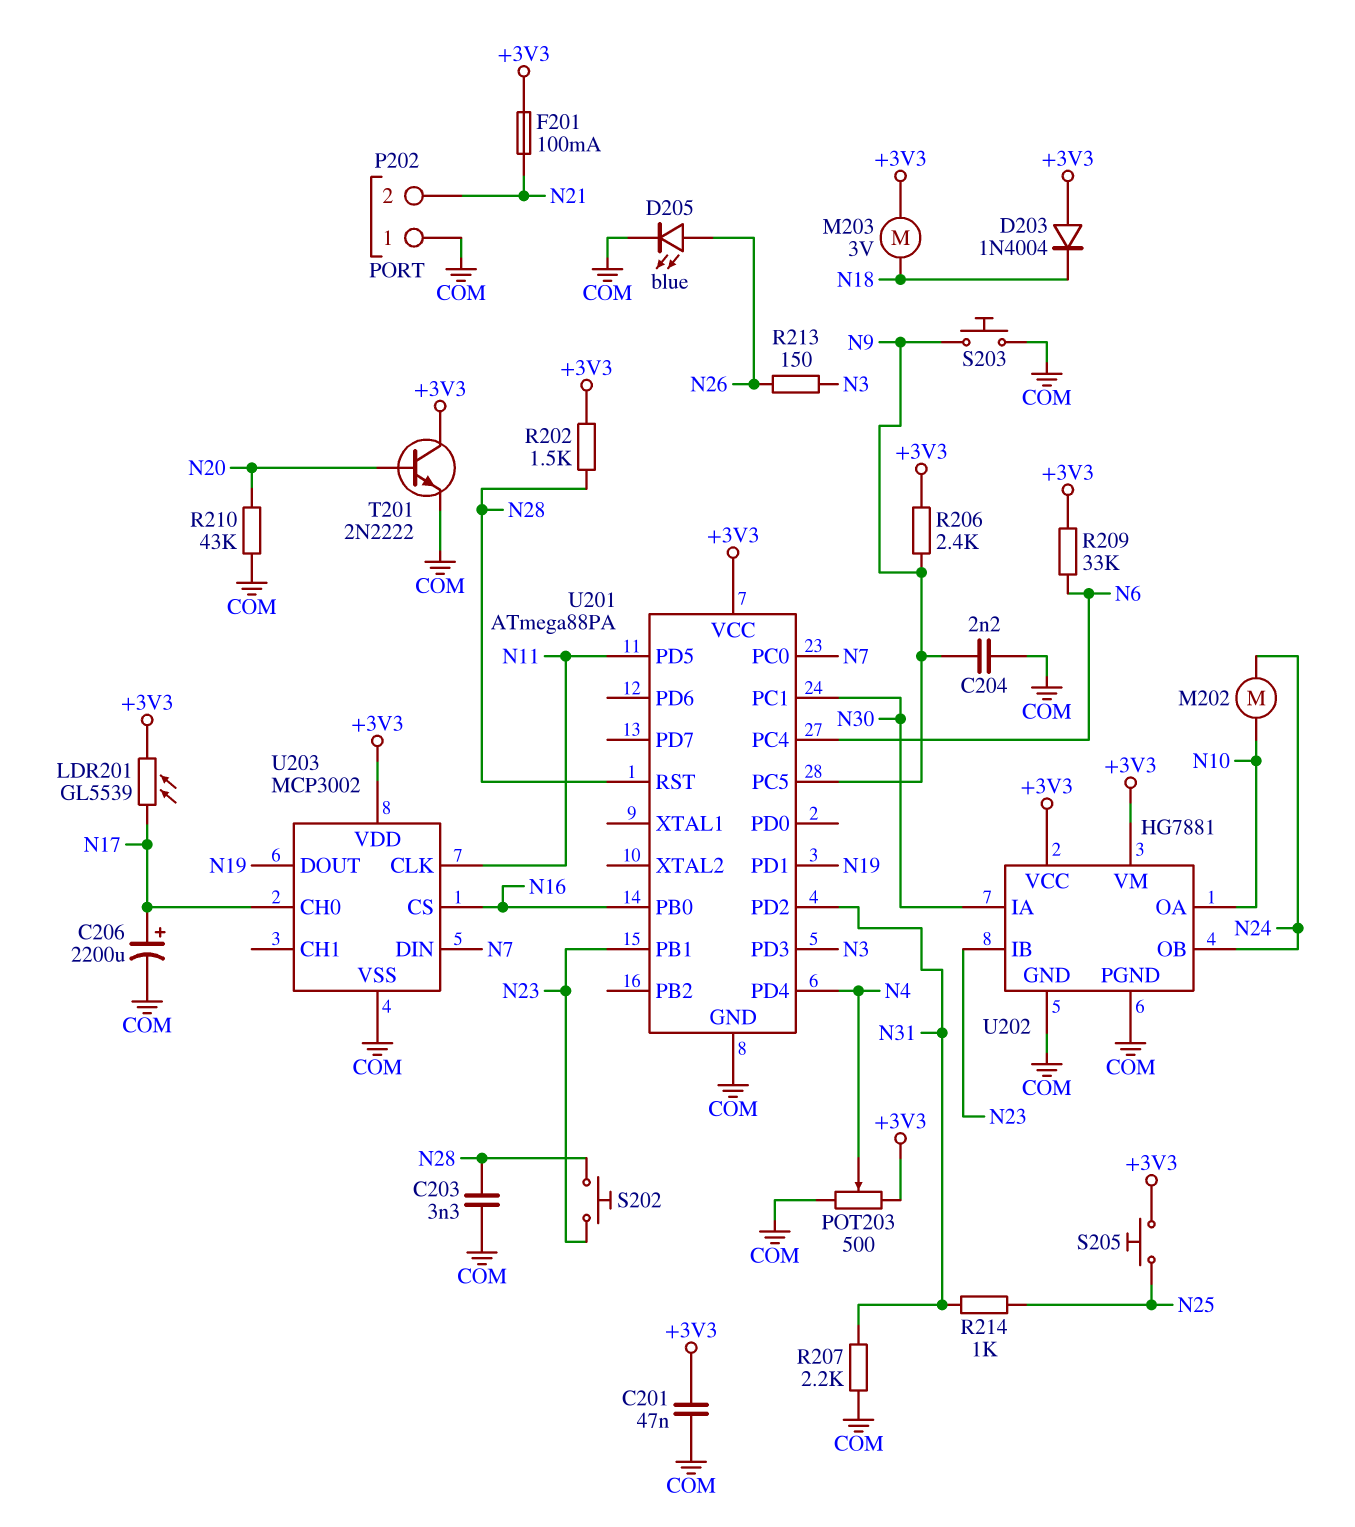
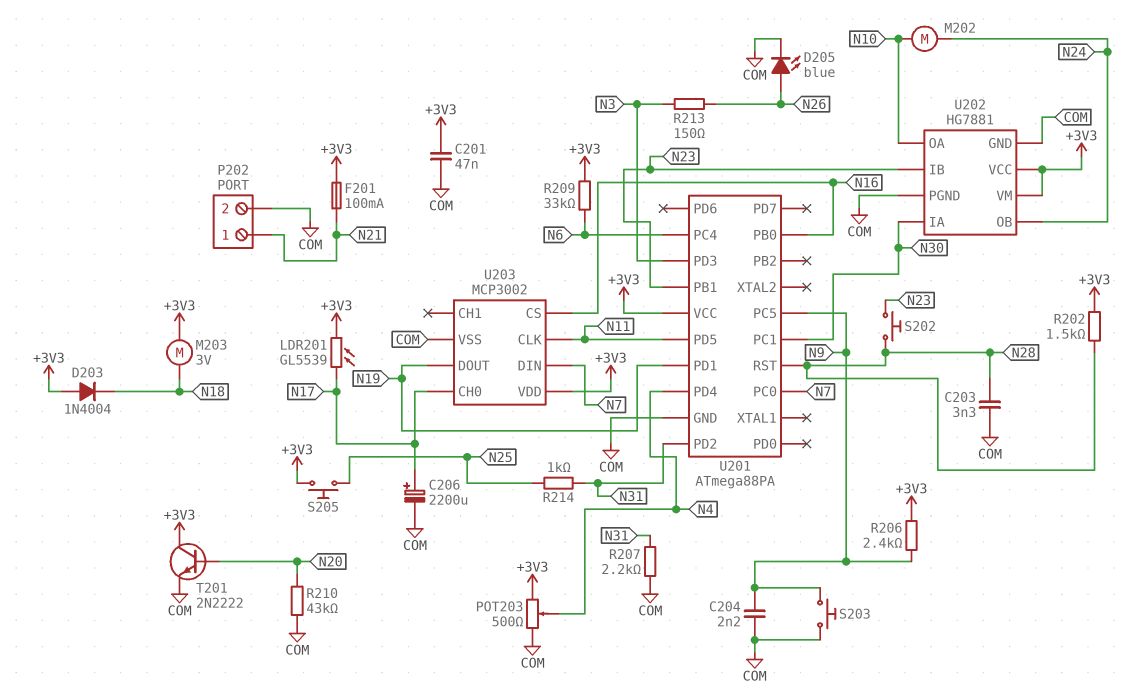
P202 pin 1: COM -> N21
P202 pin 2: N21 -> COM

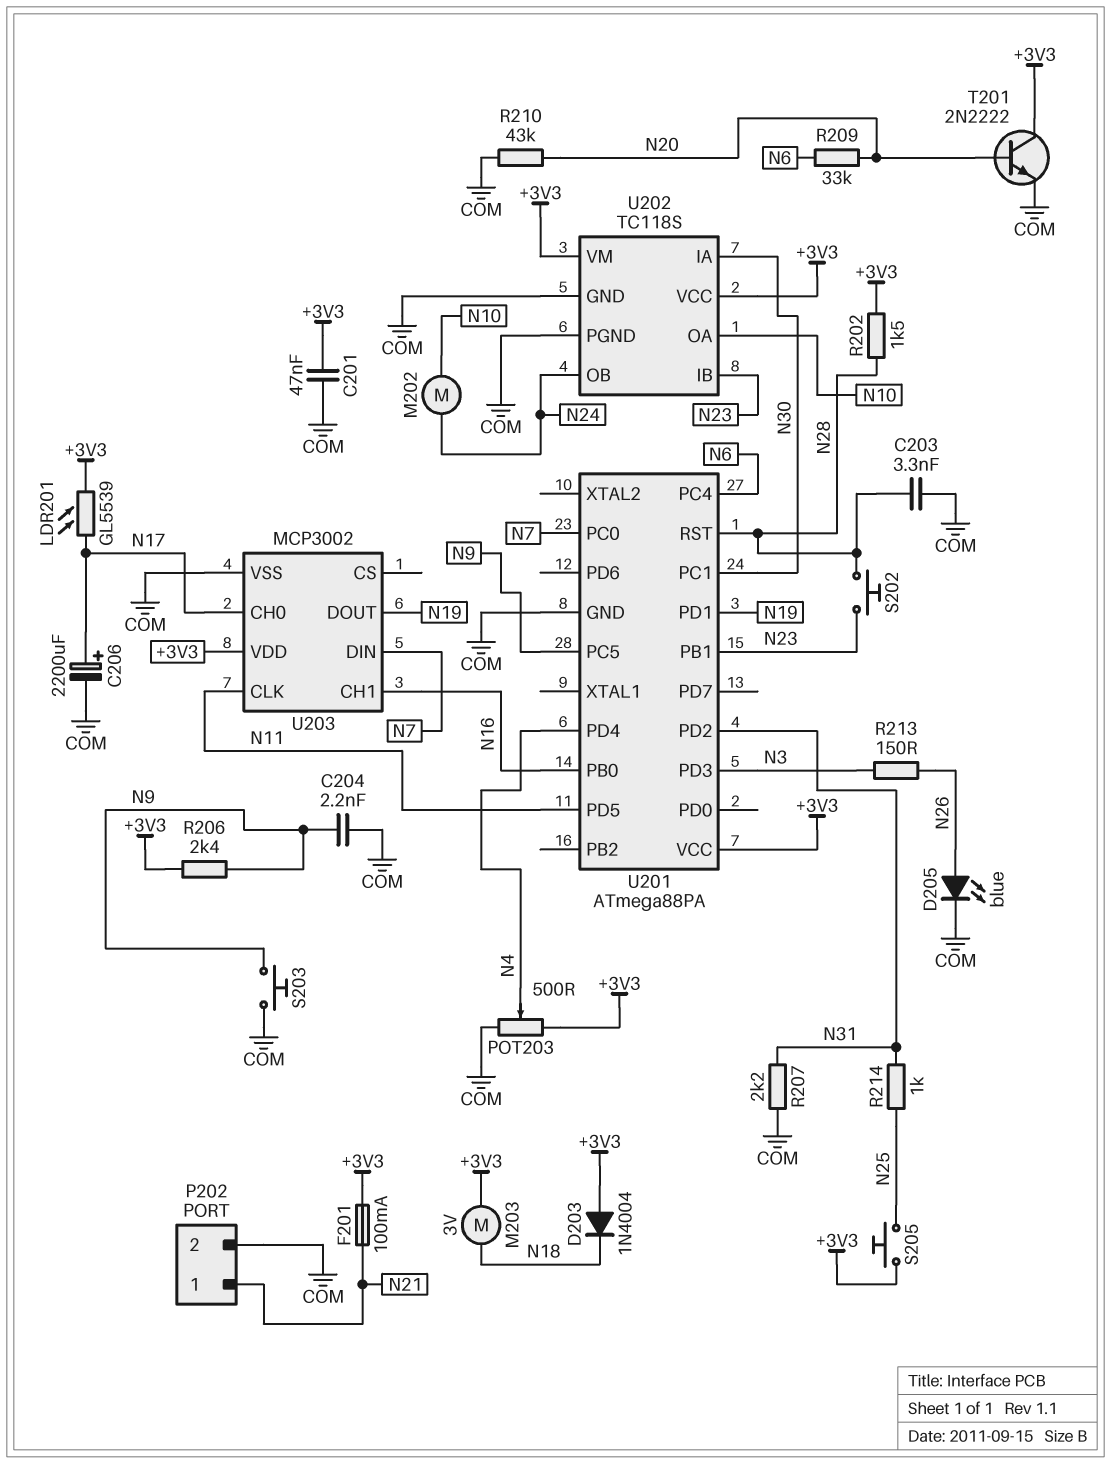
R209: 33k (+3V3, N6) -> 33k (N6, N20)
U202: HG7881 -> TC118S
U203 pin CH1: none -> N16
U203 pin CS: N16 -> none

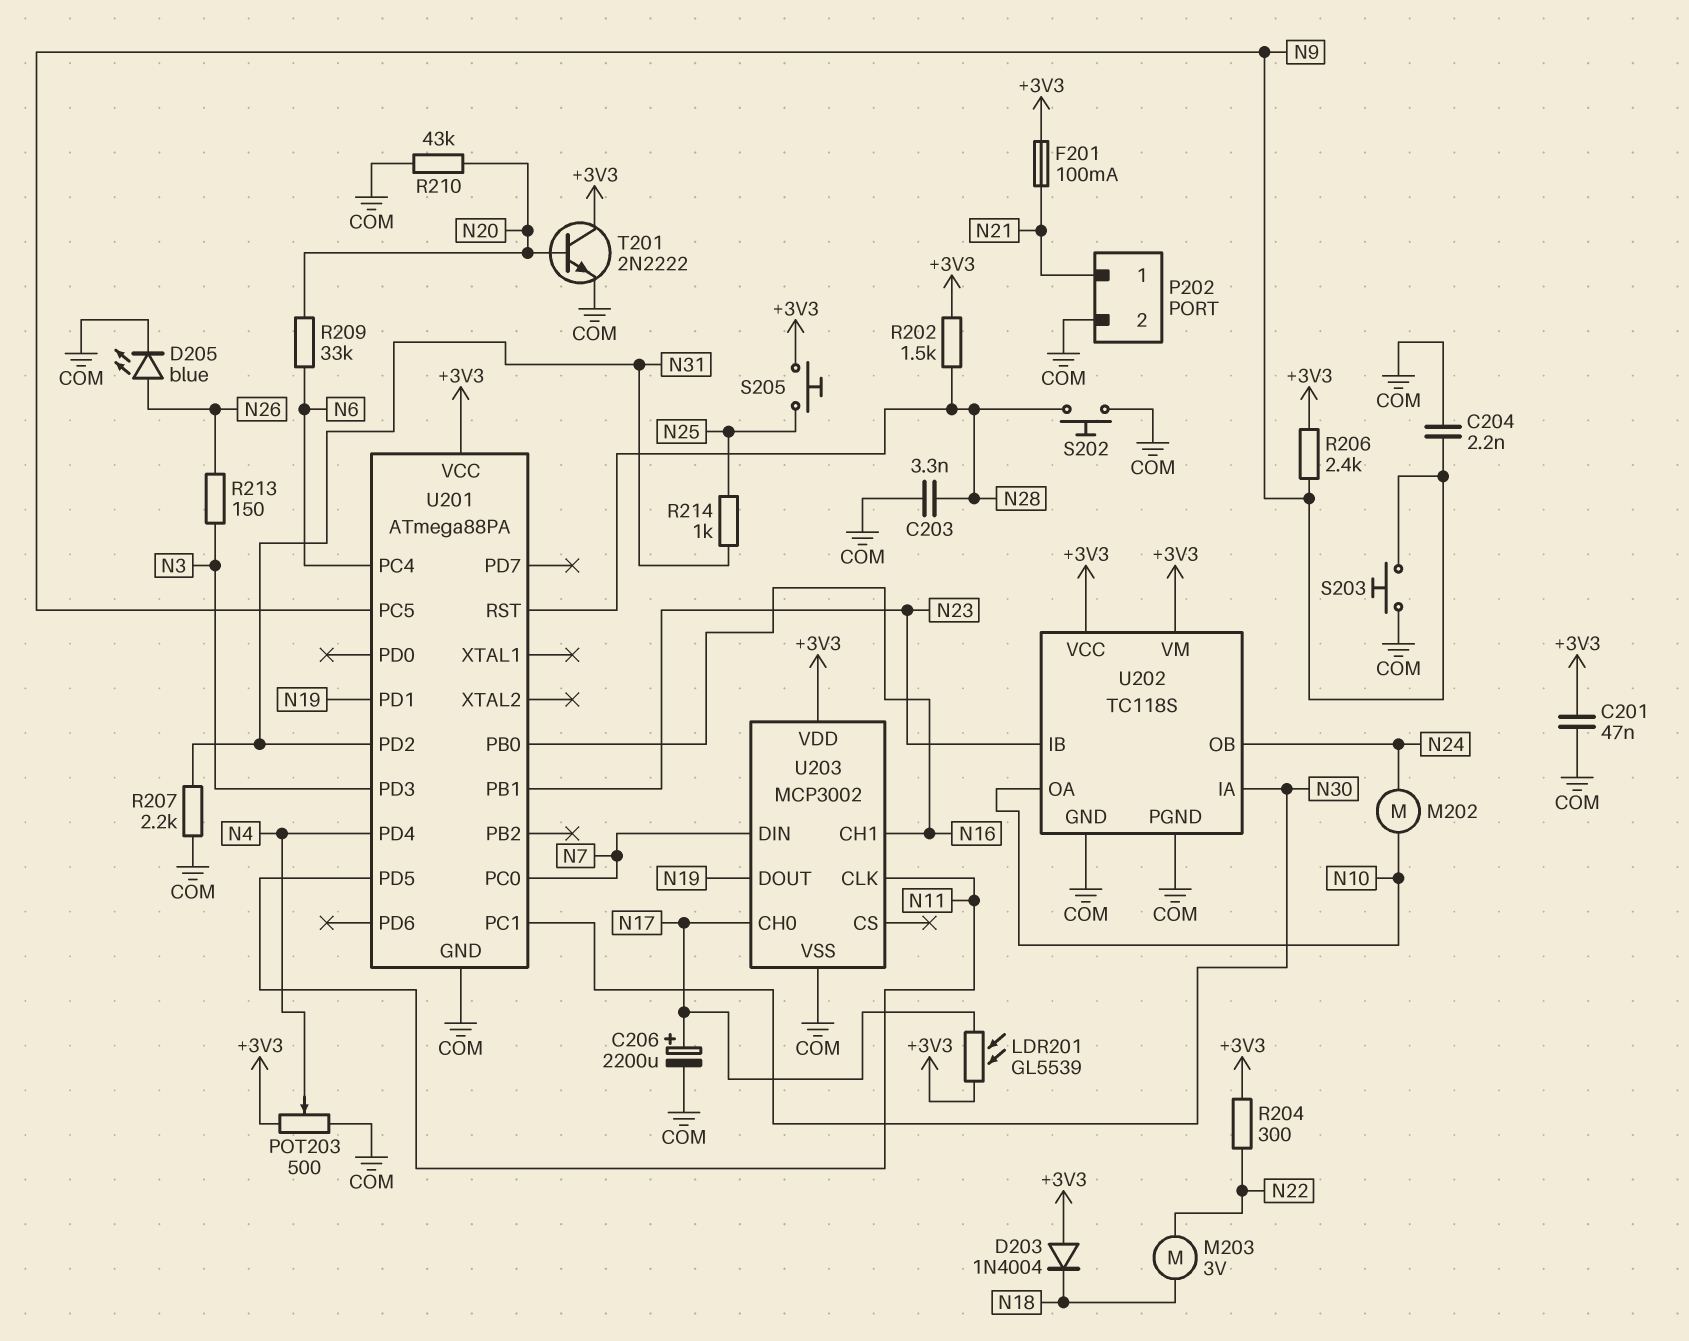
M203: motor 3V (+3V3, N18) -> motor 3V (N18, N22)
R204: none -> 300 (+3V3, N22)
S202: button (N23, N28) -> button (COM, N28)

